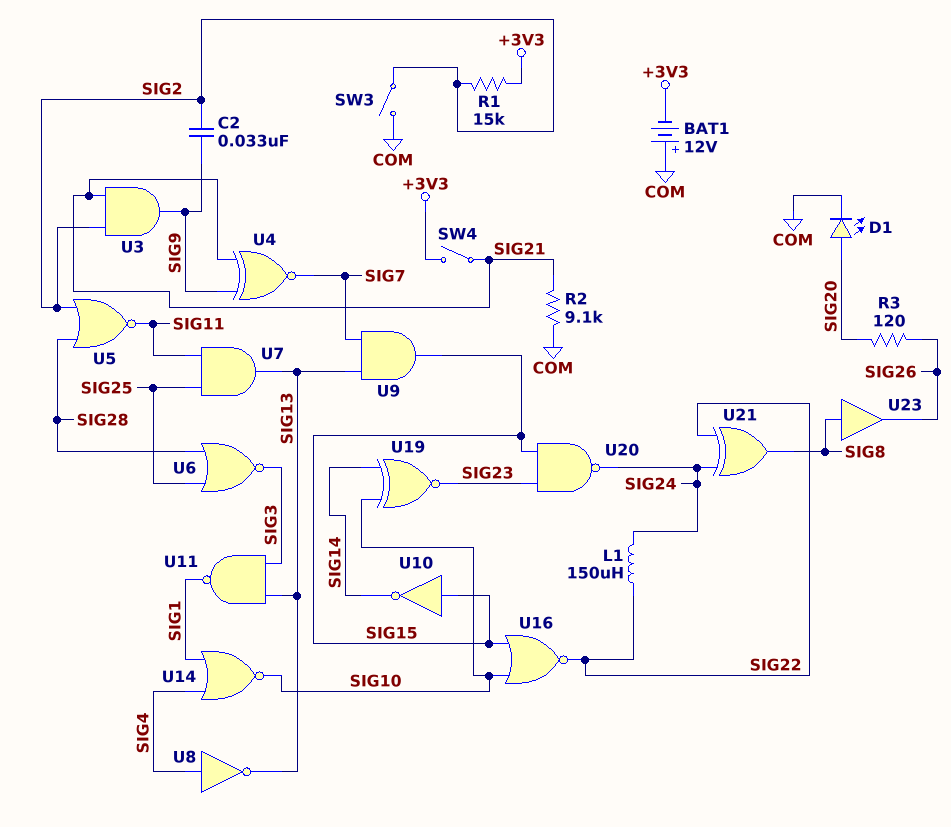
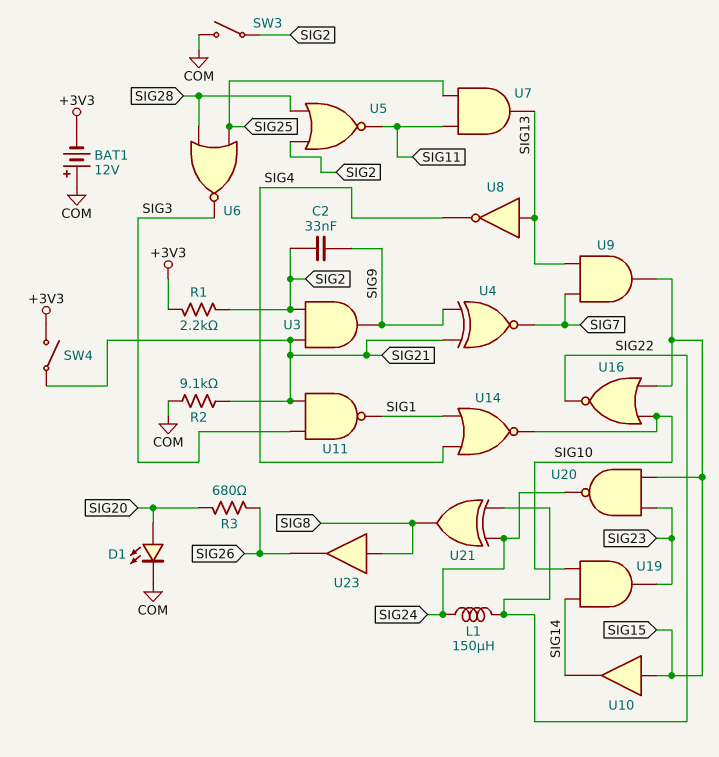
R1: 15k (+3V3, SIG2) -> 2.2k (+3V3, SIG2)
R3: 120 (SIG20, SIG26) -> 680 (SIG20, SIG26)
U8: NOT (in SIG4, out SIG13) -> NOT (in SIG13, out SIG4)
U10: NOT (in SIG15, out SIG14) -> buffer (in SIG15, out SIG14)
U11: NAND (in SIG3, in SIG13, out SIG1) -> NAND (in SIG3, in SIG21, out SIG1)
U19: XNOR (in SIG10, in SIG14, out SIG23) -> AND (in SIG10, in SIG14, out SIG23)

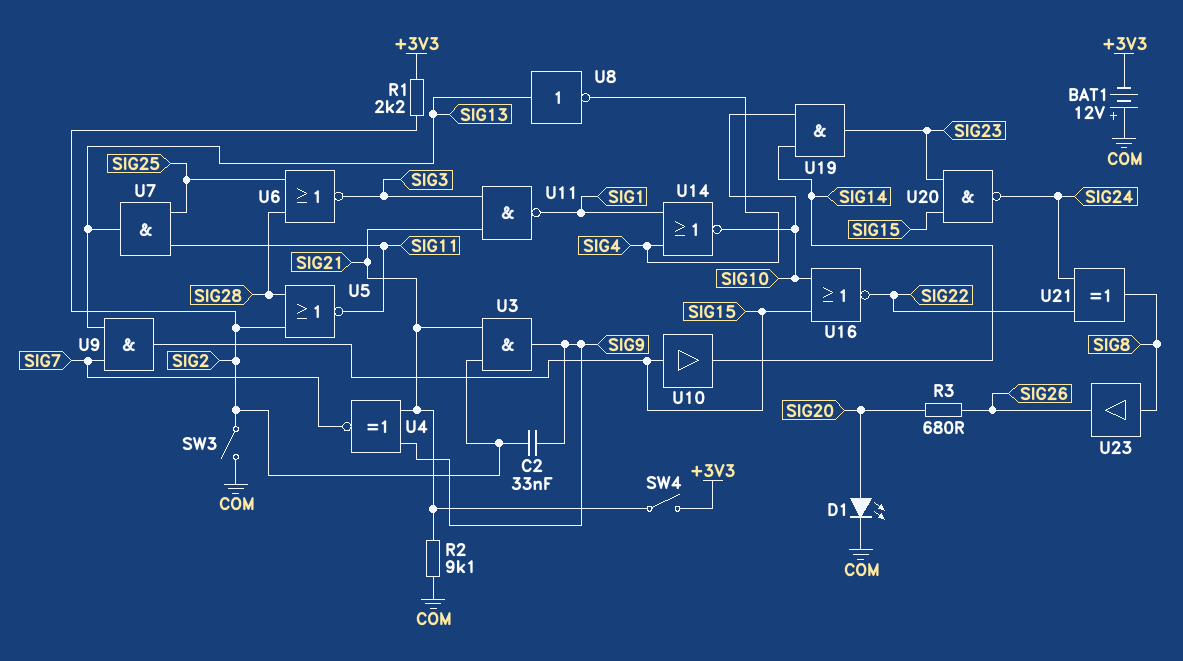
L1: 150uH (SIG22, SIG24) -> none

